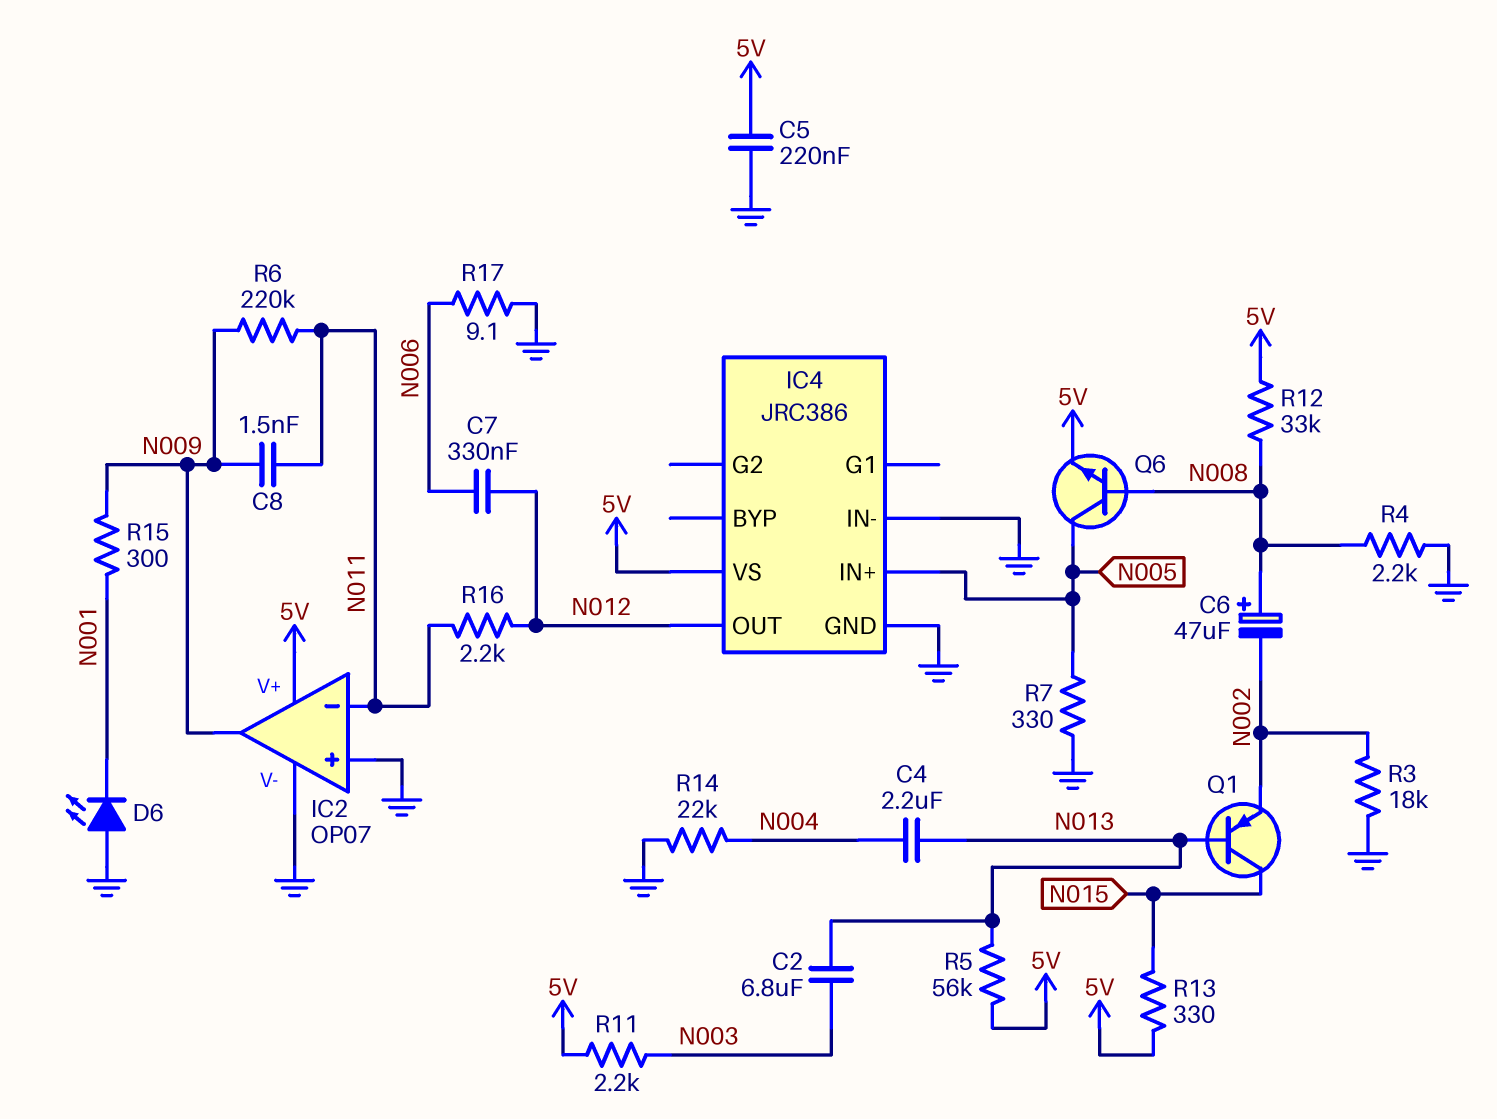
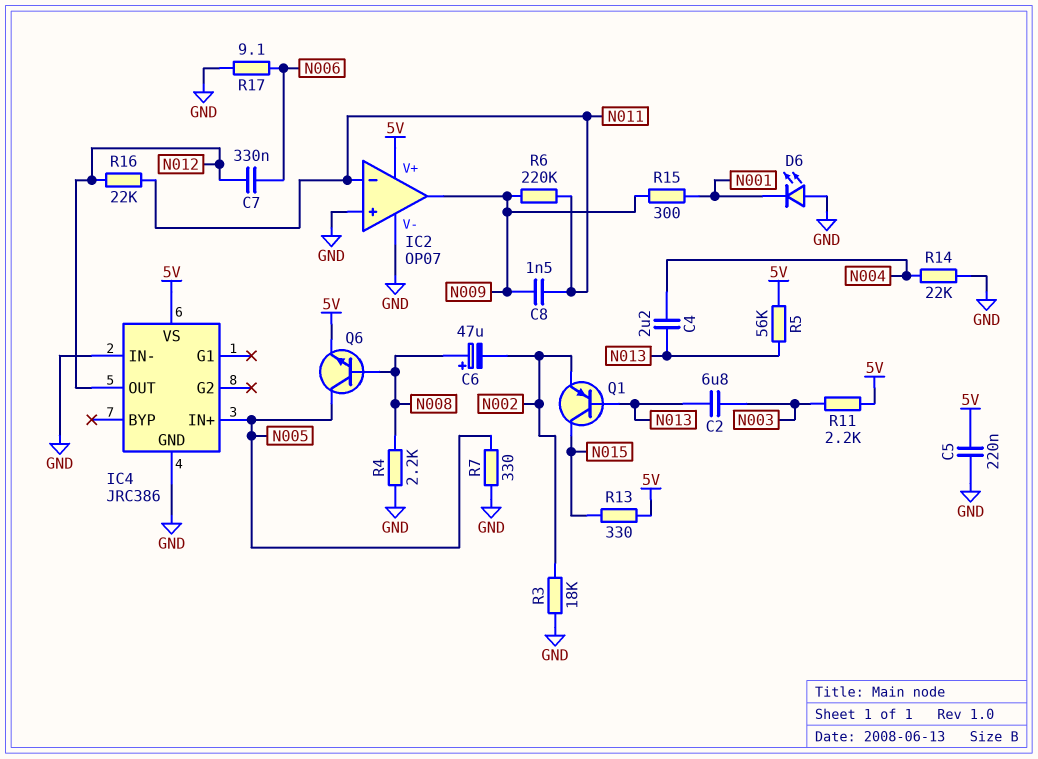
R12: 33k (5V, N008) -> none
R16: 2.2k (N011, N012) -> 22k (N011, N012)

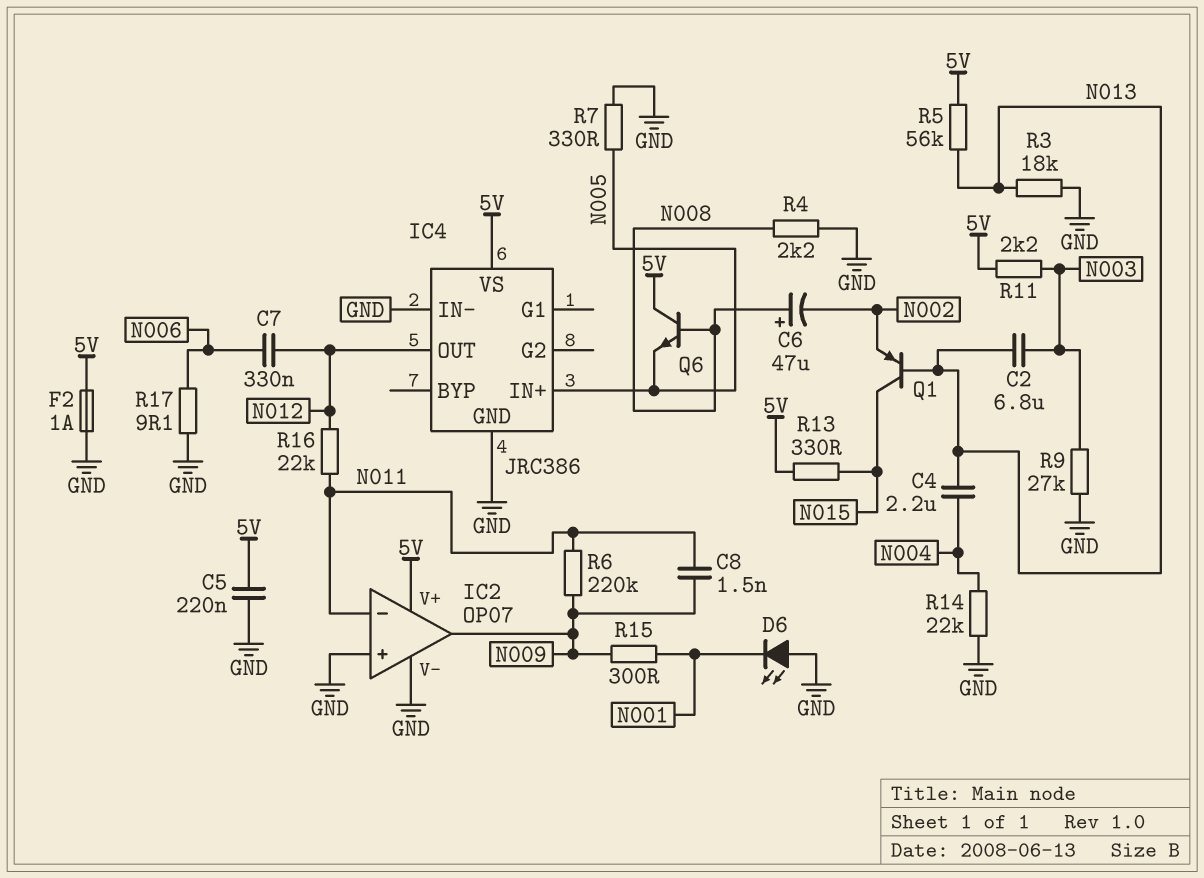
F2: none -> 1A (5V, GND)
Q6: NPN (B N008, C N005, E 5V) -> NPN (B N008, C 5V, E N005)
R3: 18k (GND, N002) -> 18k (GND, N013)
R9: none -> 27k (GND, N003)

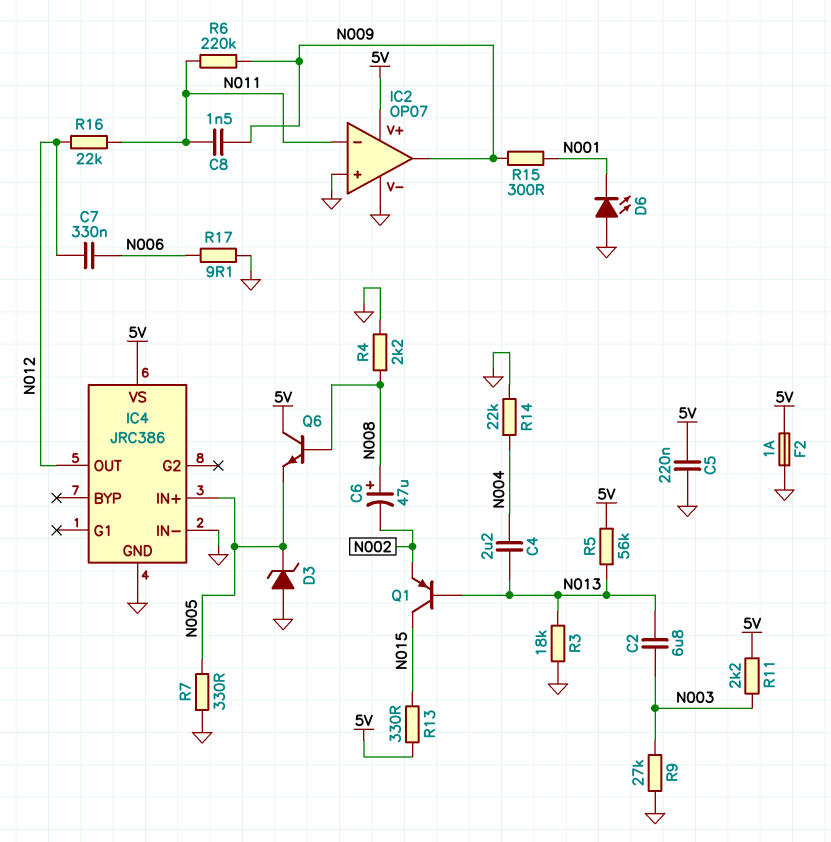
D3: none -> zener (A GND, K N005)

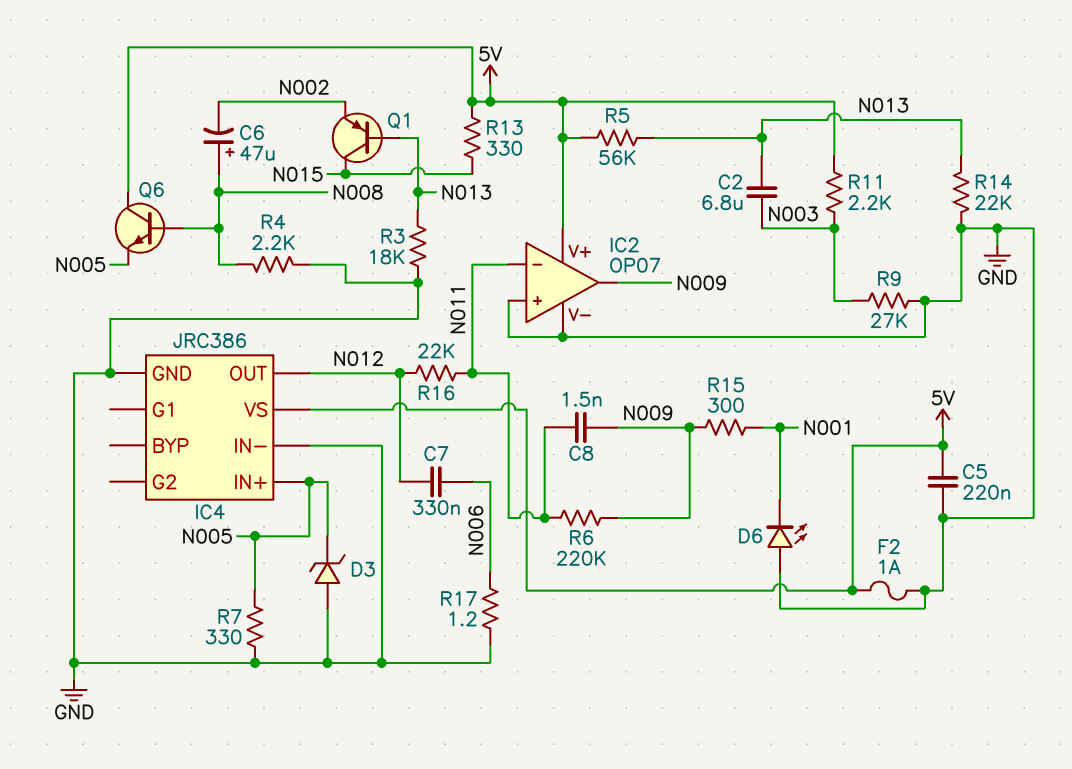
C4: 2.2uF (N004, N013) -> none
R14: 22k (GND, N004) -> 22k (GND, N013)
R17: 9.1 (GND, N006) -> 1.2 (GND, N006)

